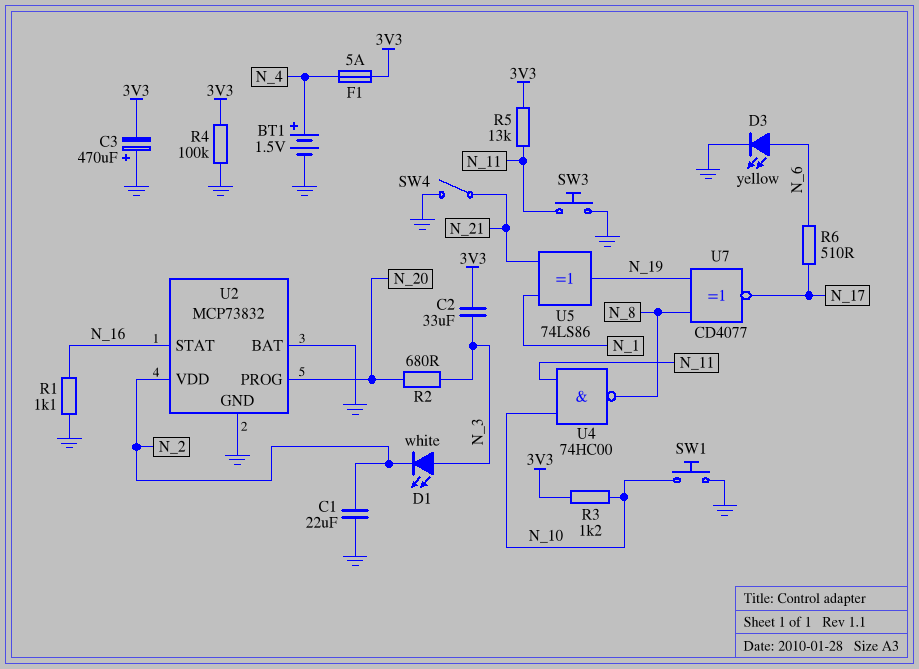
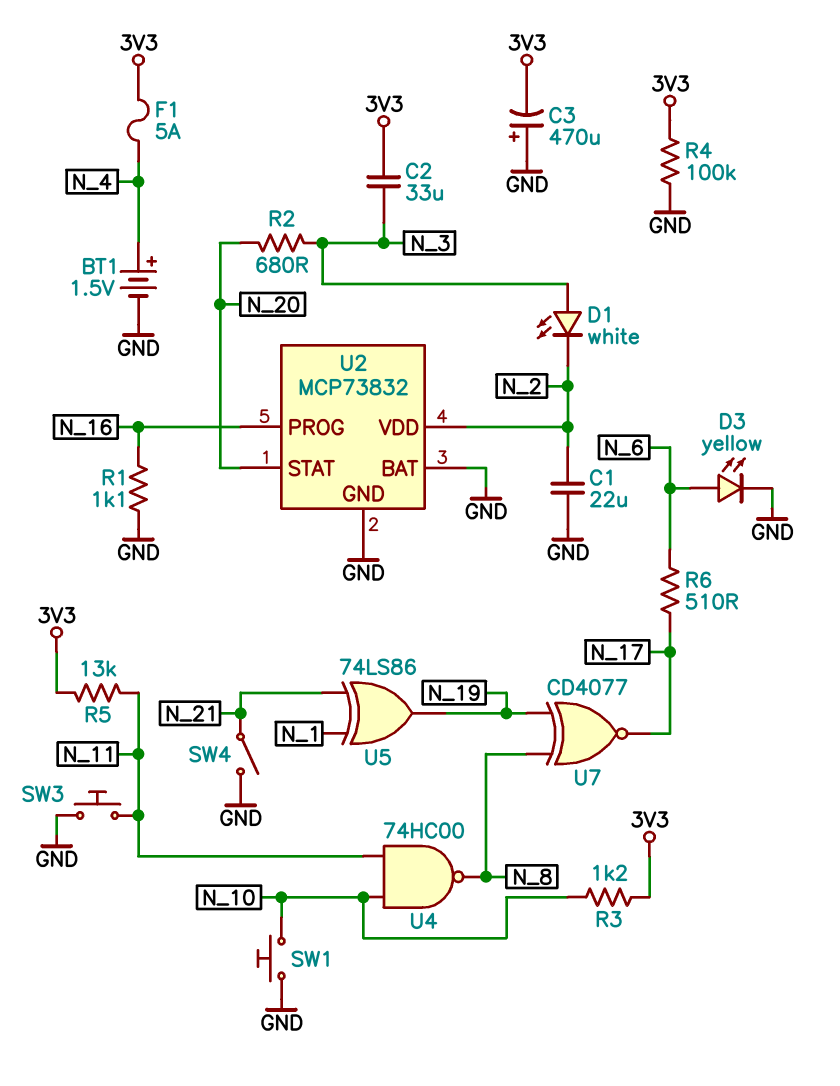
U2 pin PROG: N_20 -> N_16
U2 pin STAT: N_16 -> N_20

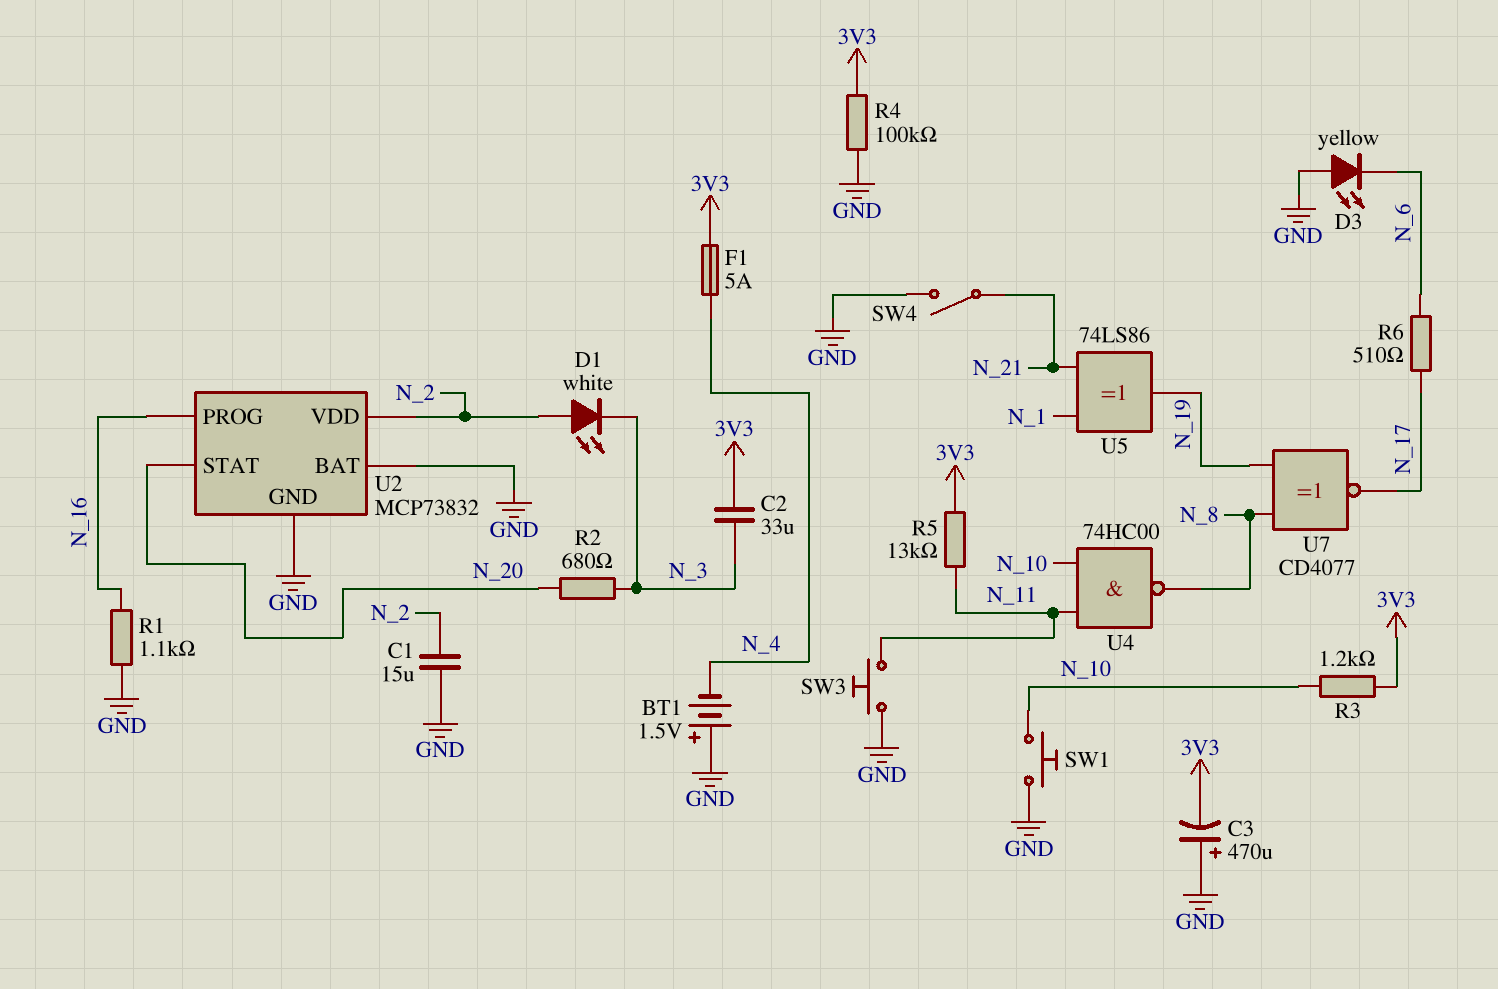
BT1: 1.5V (plus N_4, minus GND) -> 1.5V (plus GND, minus N_4)
C1: 22uF (GND, N_2) -> 15uF (GND, N_2)
D1: LED white (A N_3, K N_2) -> LED white (A N_2, K N_3)
D3: LED yellow (A N_6, K GND) -> LED yellow (A GND, K N_6)

